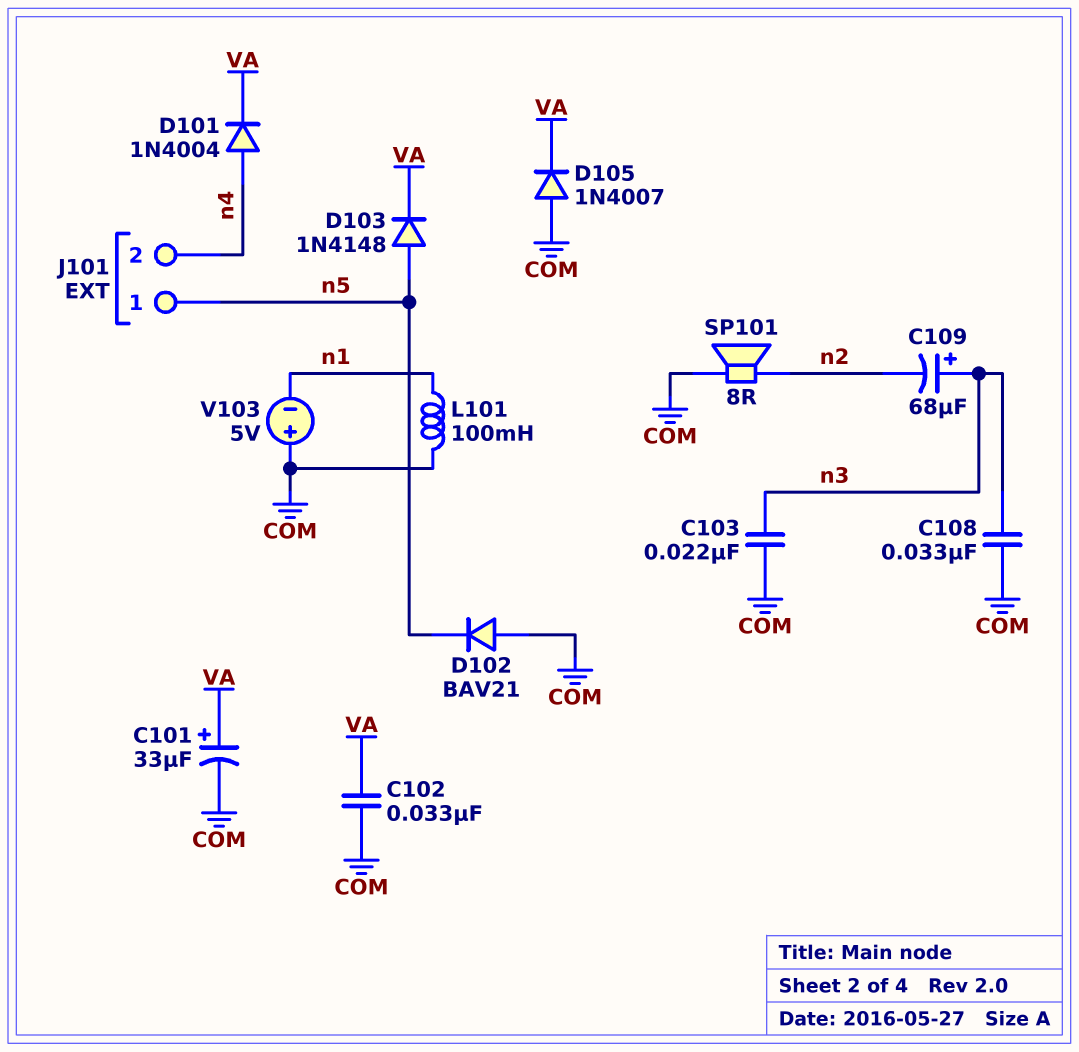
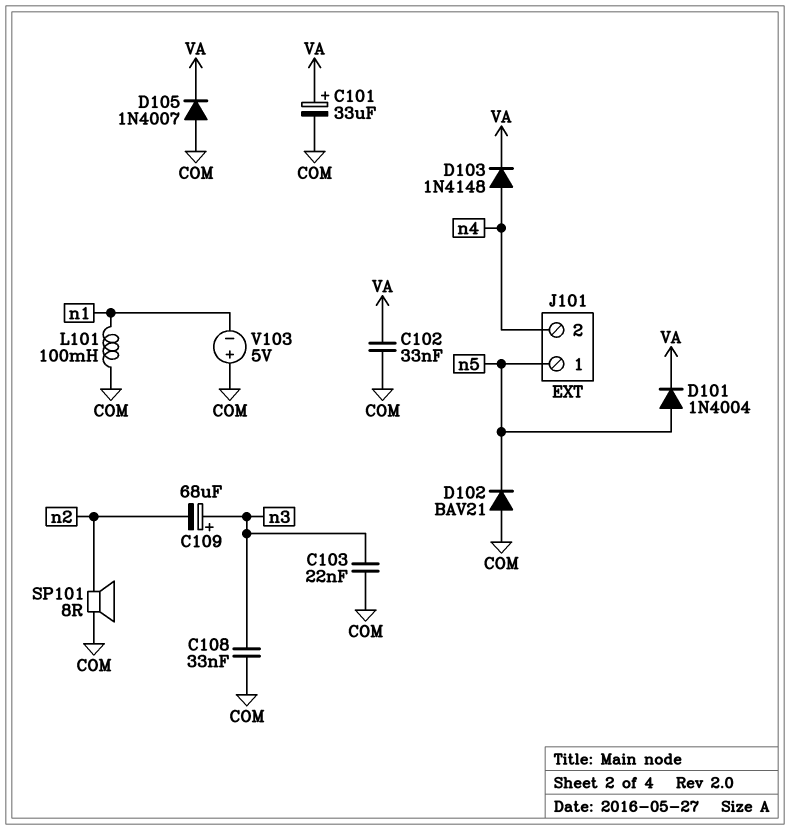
D101: diode 1N4004 (A n4, K VA) -> diode 1N4004 (A n5, K VA)
D103: diode 1N4148 (A n5, K VA) -> diode 1N4148 (A n4, K VA)

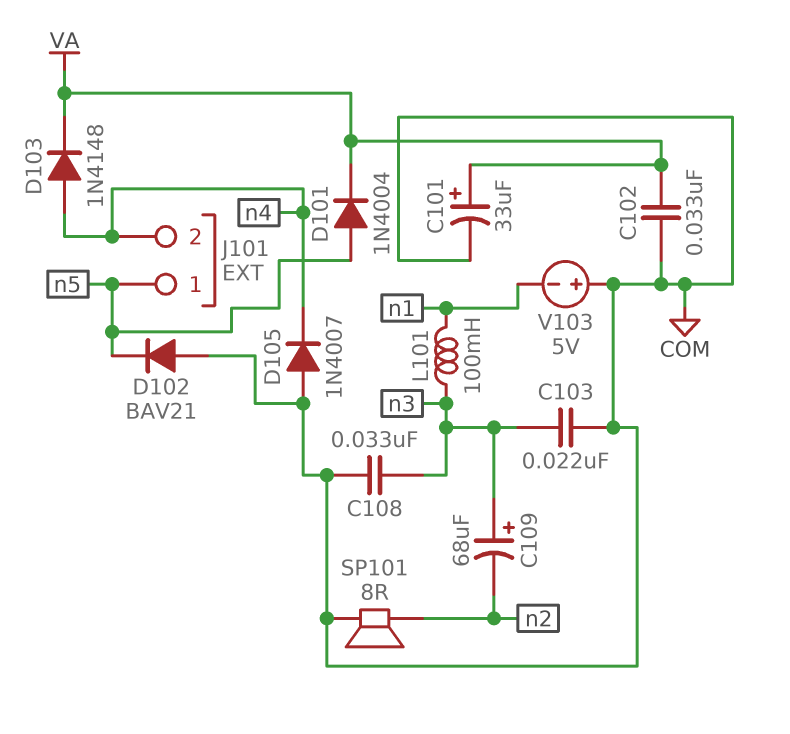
D105: diode 1N4007 (A COM, K VA) -> diode 1N4007 (A COM, K n4)
L101: 100mH (COM, n1) -> 100mH (n1, n3)

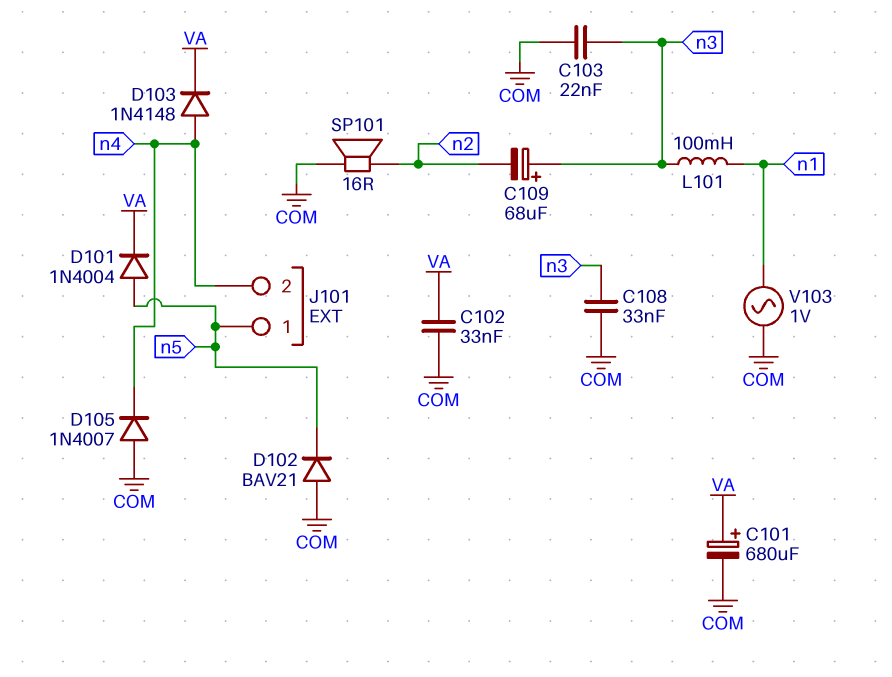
C101: 33uF (plus VA, minus COM) -> 680uF (plus VA, minus COM)
SP101: speaker 8R (COM, n2) -> speaker 16R (COM, n2)
V103: 5V (plus COM, minus n1) -> AC 1V (COM, n1)

